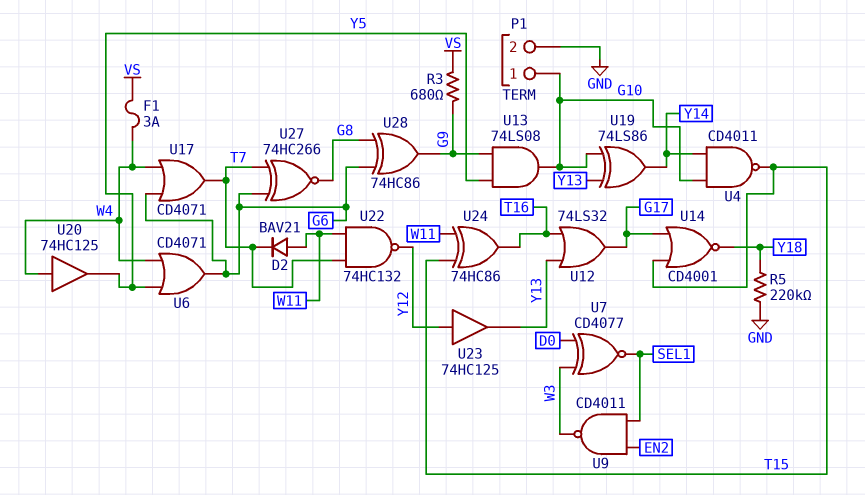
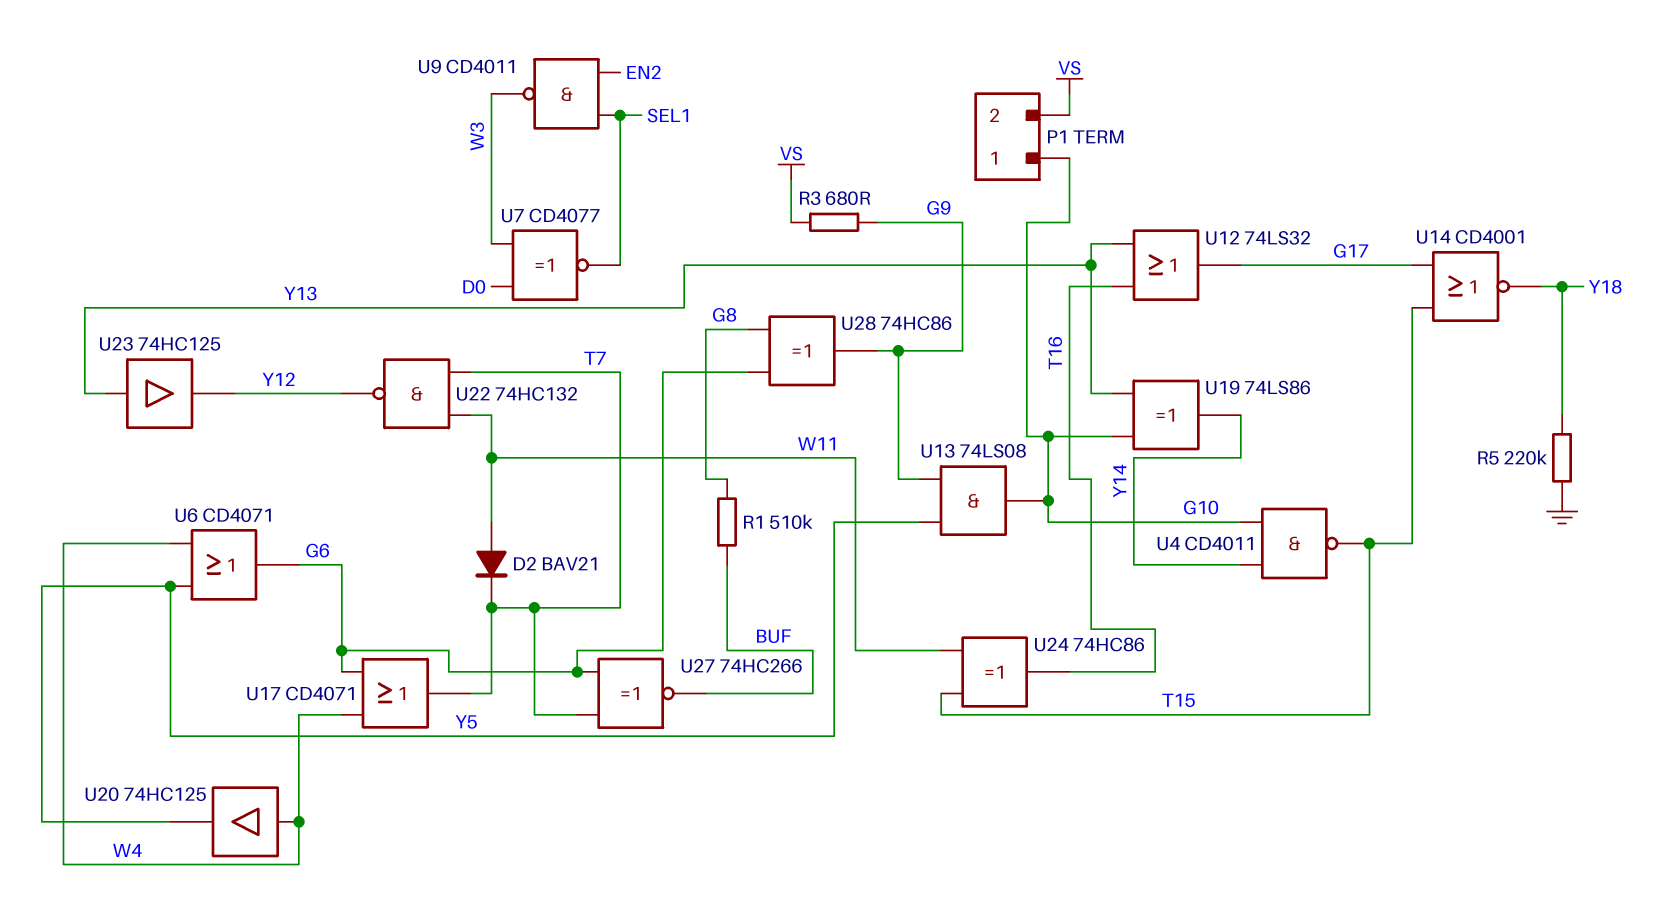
F1: 3A (VS, W4) -> none
P1 pin 2: GND -> VS
R1: none -> 510k (BUF, G8)
U23: buffer 74HC125 (in Y12, out Y13) -> buffer 74HC125 (in Y13, out Y12)
U27: XNOR 74HC266 (in G6, in T7, out G8) -> XNOR 74HC266 (in G6, in T7, out BUF)

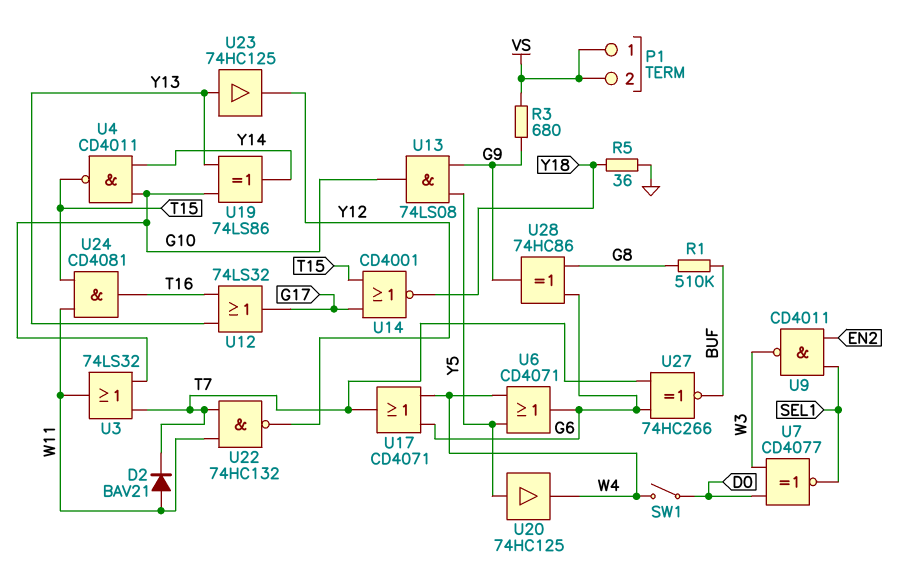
P1 pin 1: G10 -> VS
R5: 220k (GND, Y18) -> 36 (GND, Y18)
SW1: none -> switch (D0, W4)
U3: none -> OR 74LS32 (in G10, in T7, out W11)
U20: buffer 74HC125 (in W4, out Y5) -> buffer 74HC125 (in Y5, out W4)
U24: XOR 74HC86 (in T15, in W11, out T16) -> AND CD4081 (in T15, in W11, out T16)

